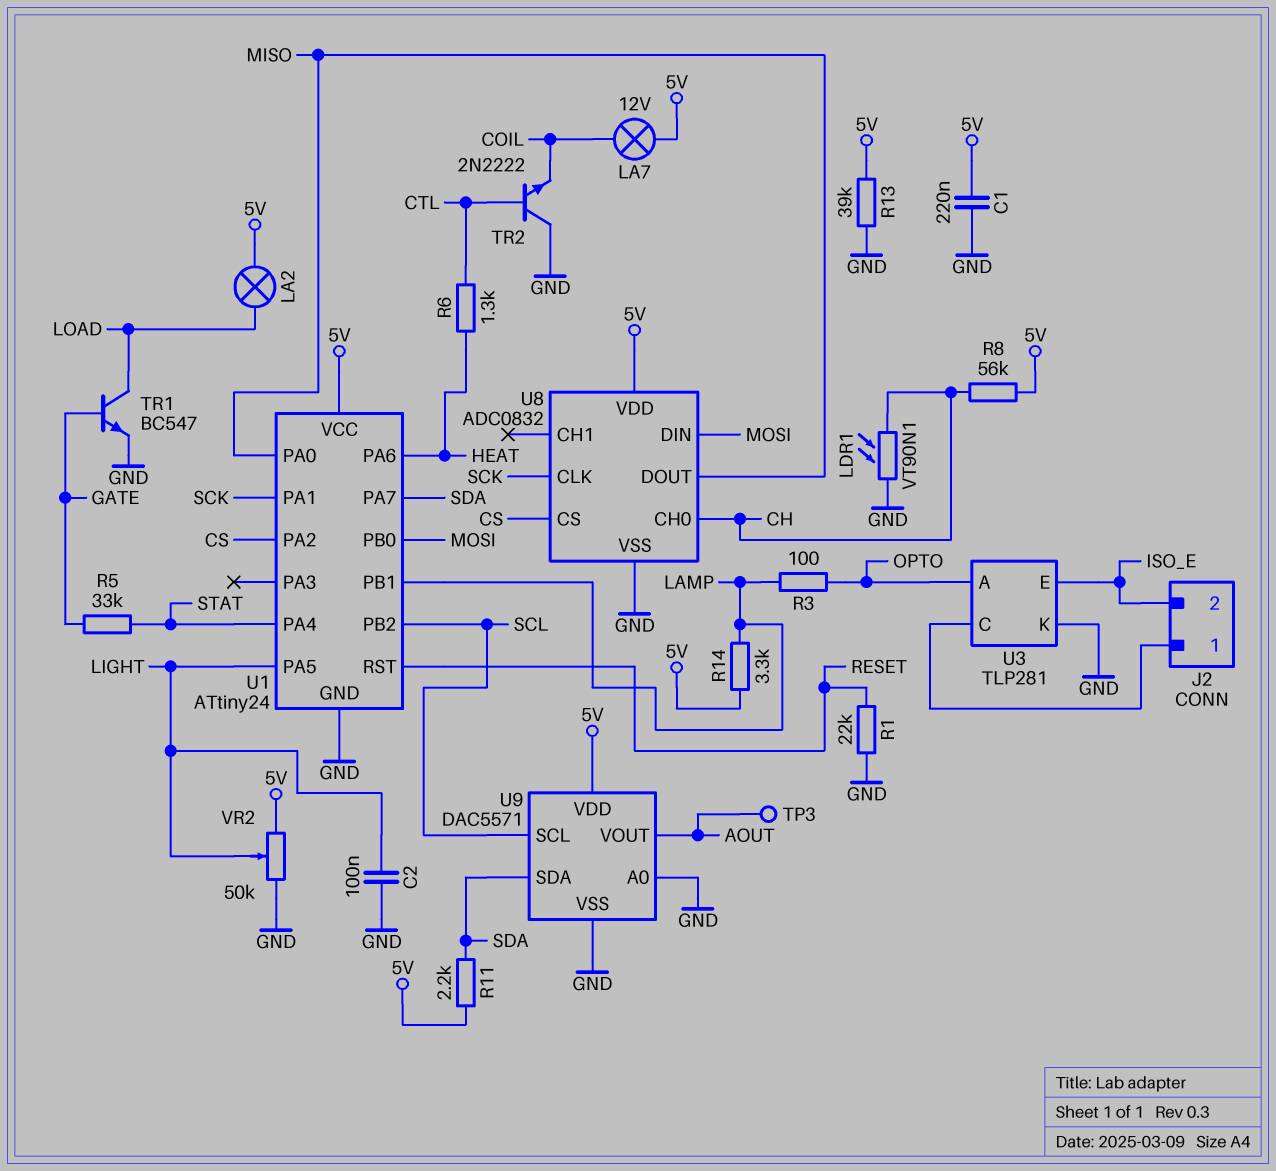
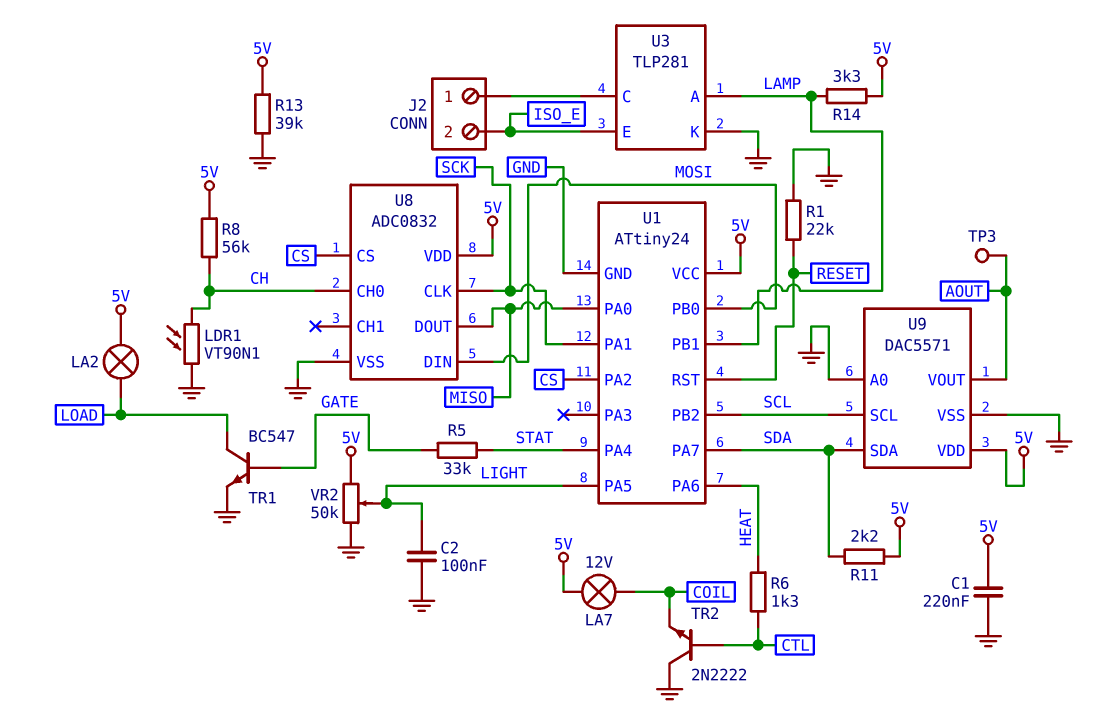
R3: 100 (LAMP, OPTO) -> none
U3 pin A: OPTO -> LAMP

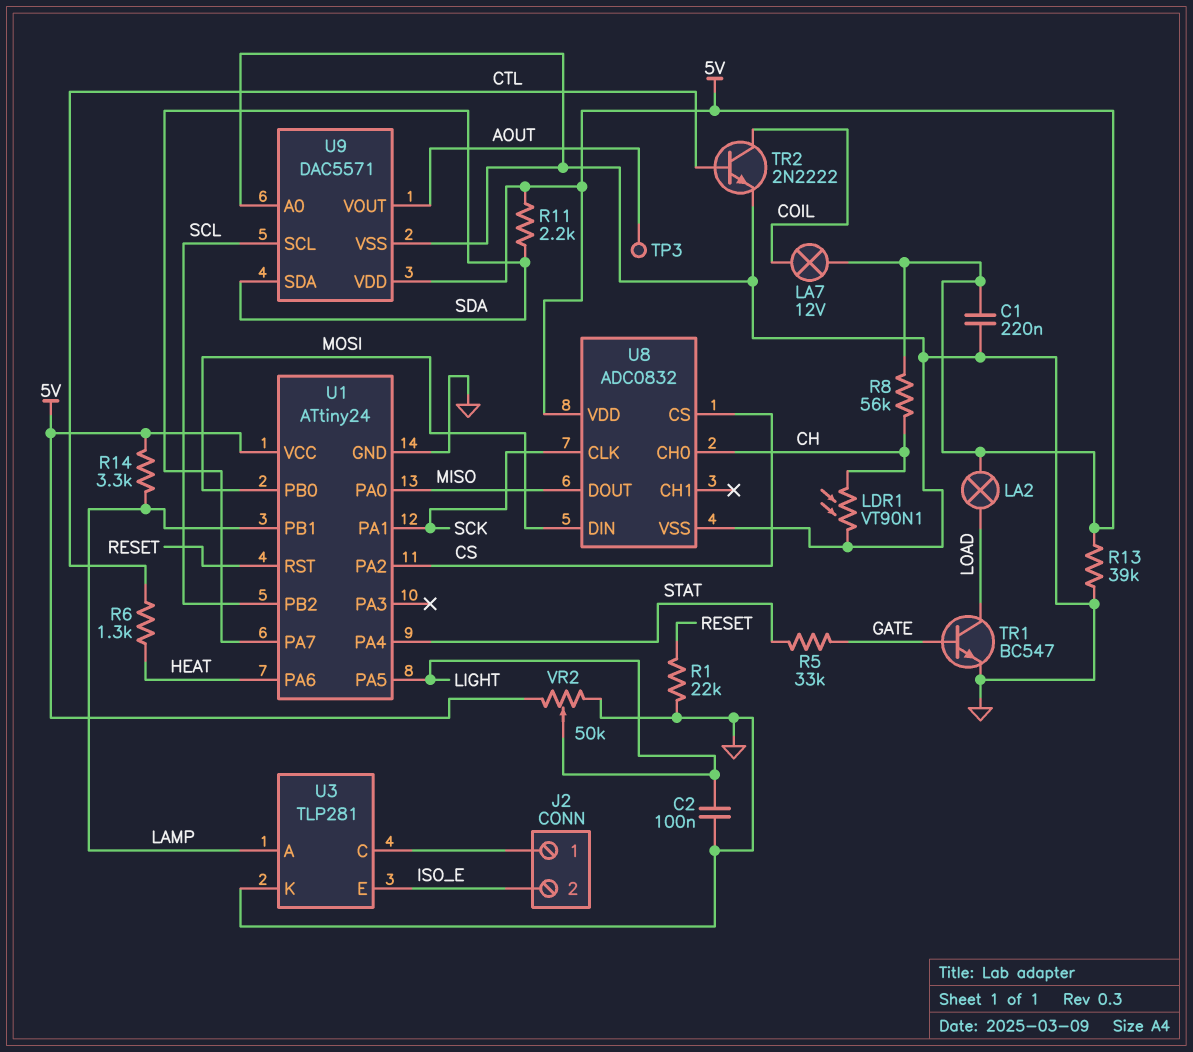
TR2: NPN 2N2222 (B CTL, C GND, E COIL) -> NPN 2N2222 (B CTL, C COIL, E GND)

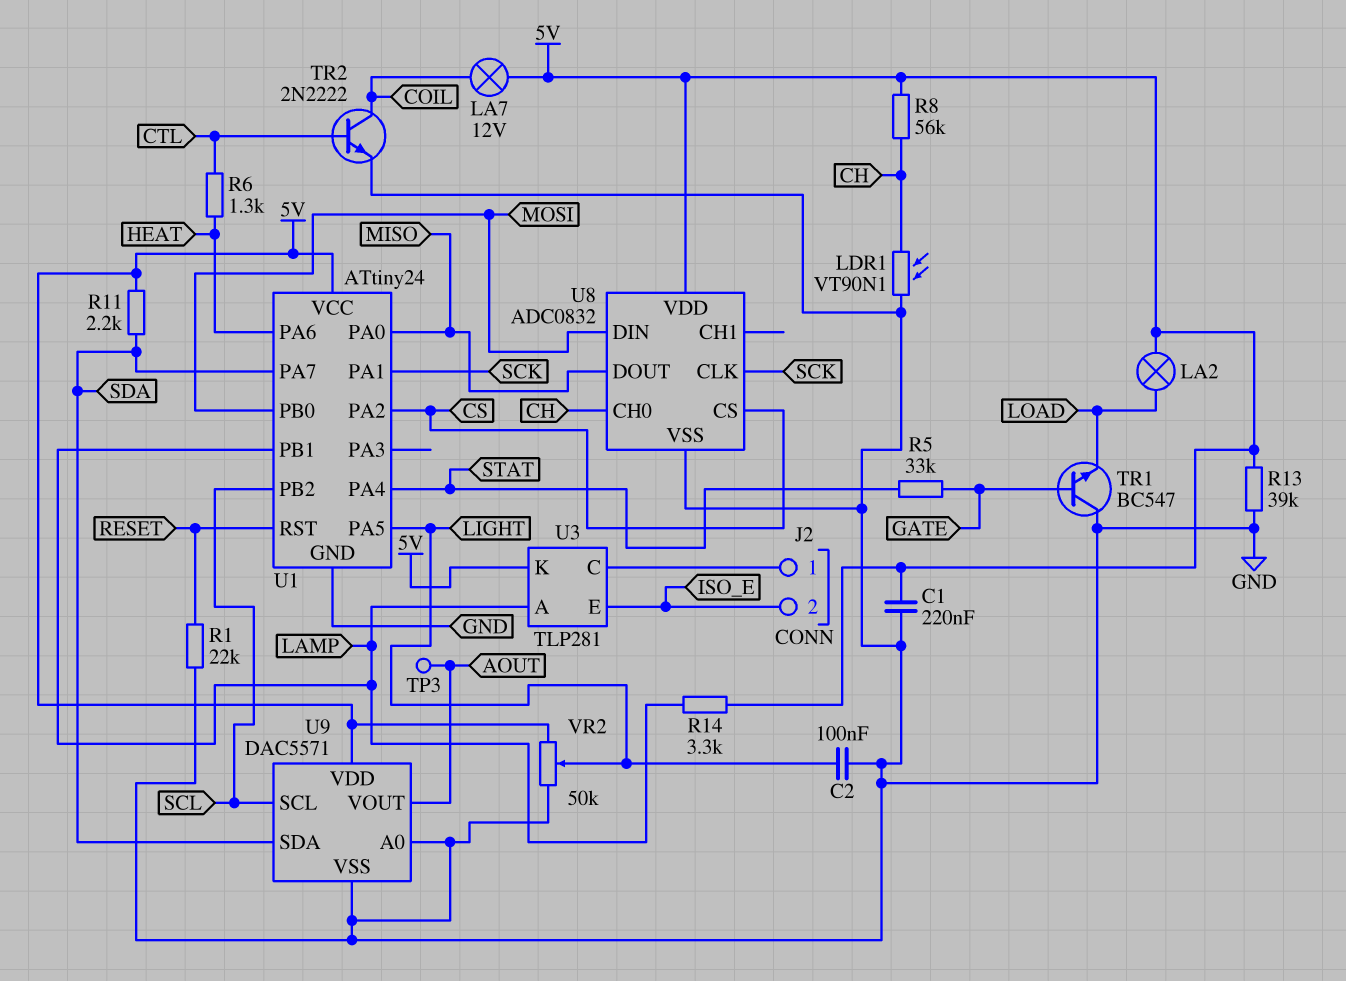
TR1: NPN BC547 (B GATE, C LOAD, E GND) -> NPN BC547 (B GATE, C GND, E LOAD)
U3 pin K: GND -> 5V

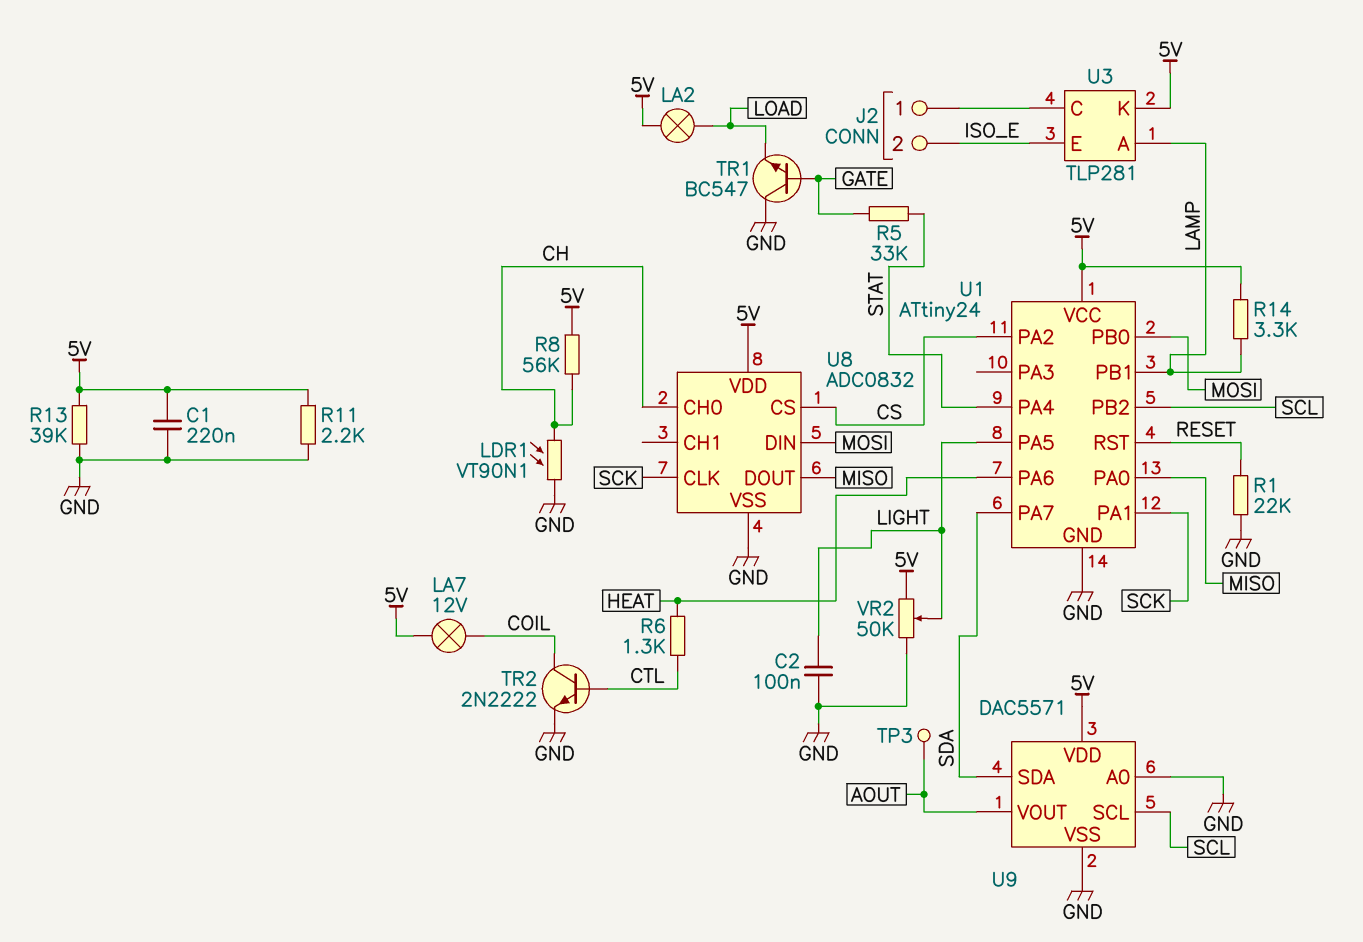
R11: 2.2k (5V, SDA) -> 2.2k (5V, GND)

